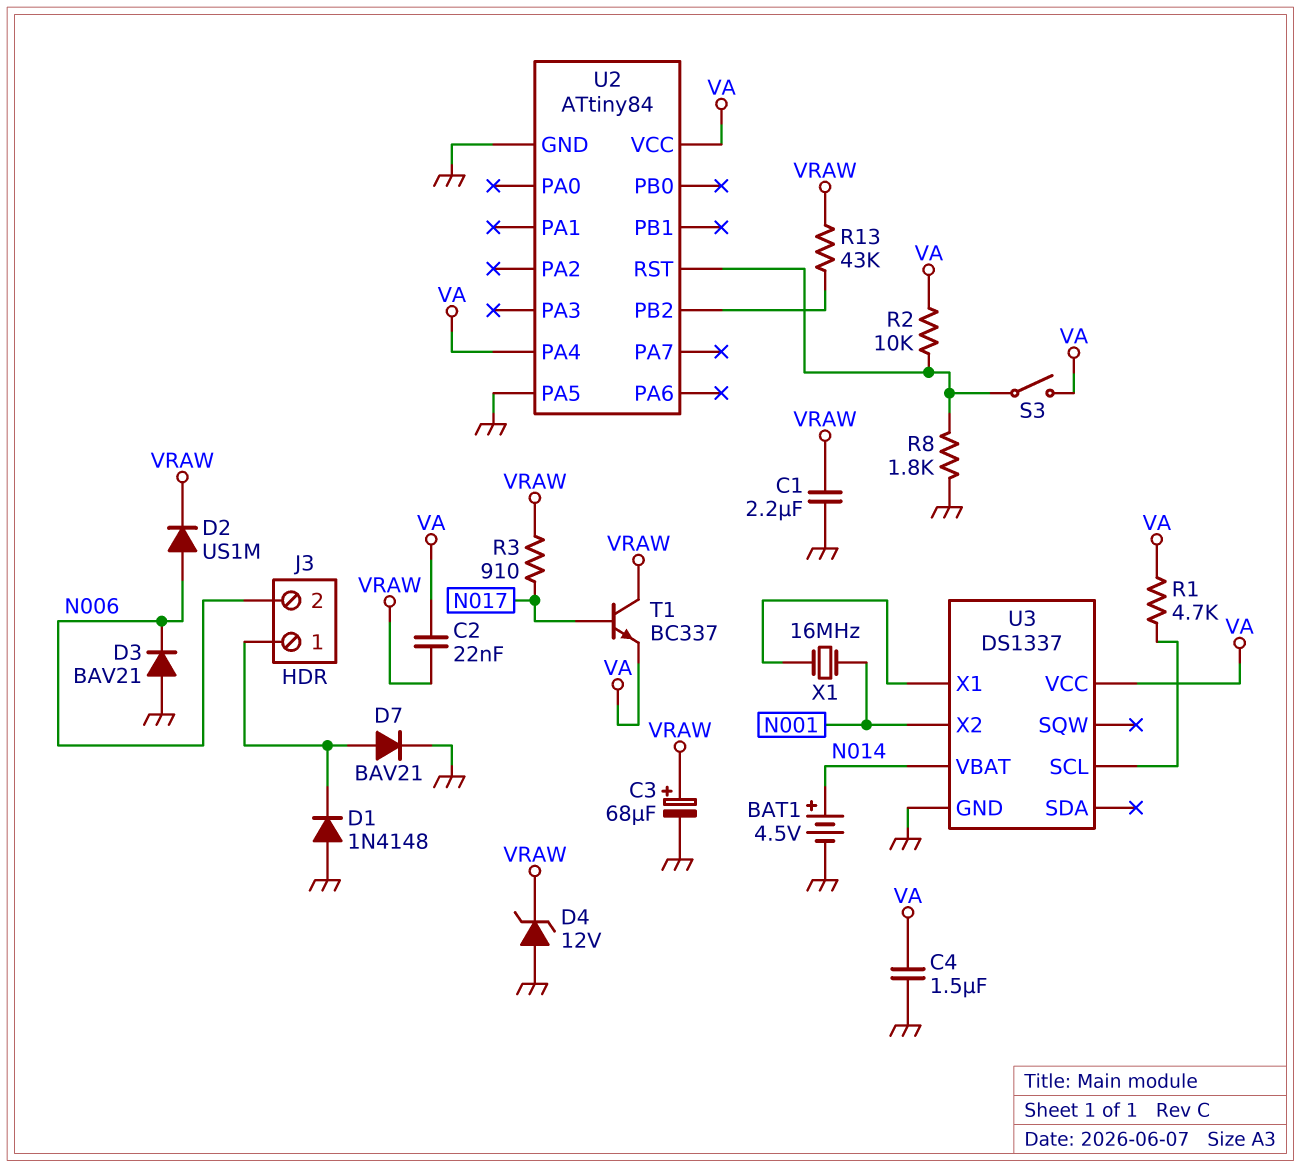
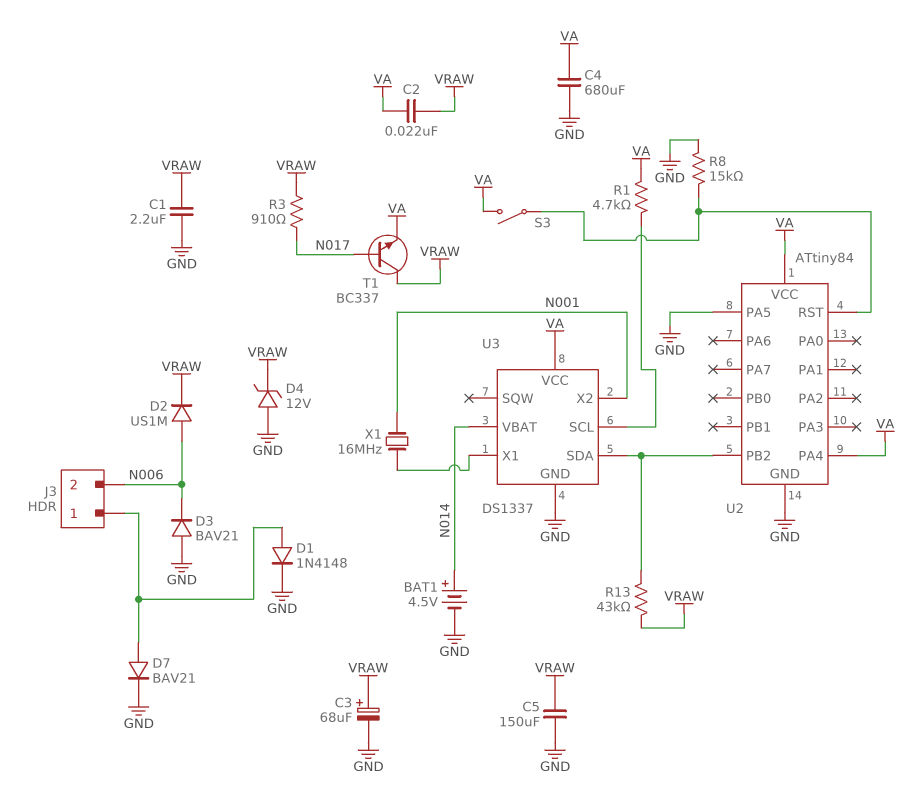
C4: 1.5uF (GND, VA) -> 680uF (GND, VA)
C5: none -> 150uF (GND, VRAW)
D1: diode 1N4148 (A GND, K J3/1) -> diode 1N4148 (A J3/1, K GND)
R2: 10k (U2/RST, VA) -> none
R8: 1.8k (GND, U2/RST) -> 15k (GND, U2/RST)
U3 pin SDA: none -> U2/PB2

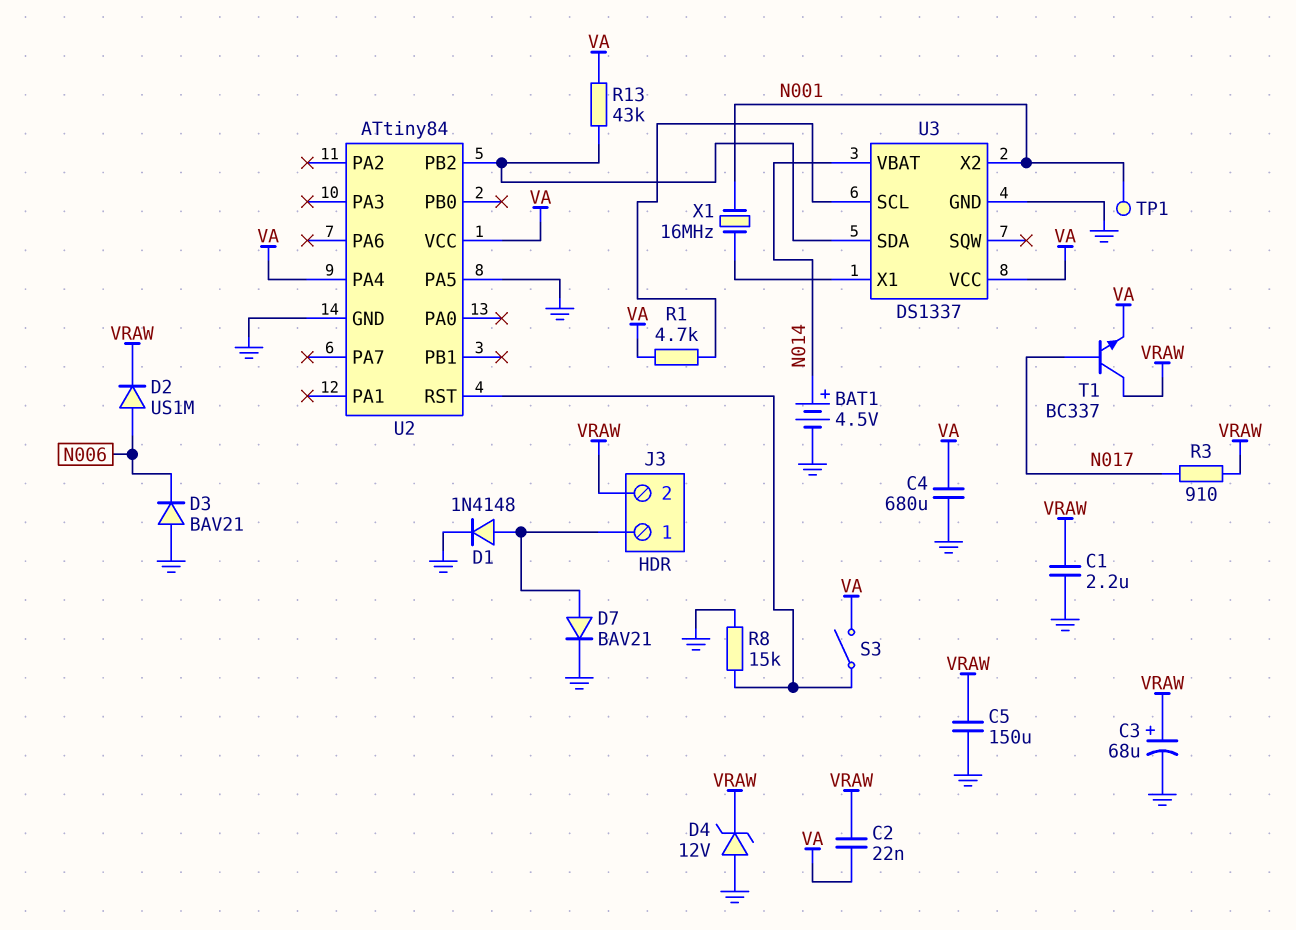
J3 pin 2: N006 -> VRAW
R13: 43k (U2/PB2, VRAW) -> 43k (U2/PB2, VA)
TP1: none -> test point (N001)

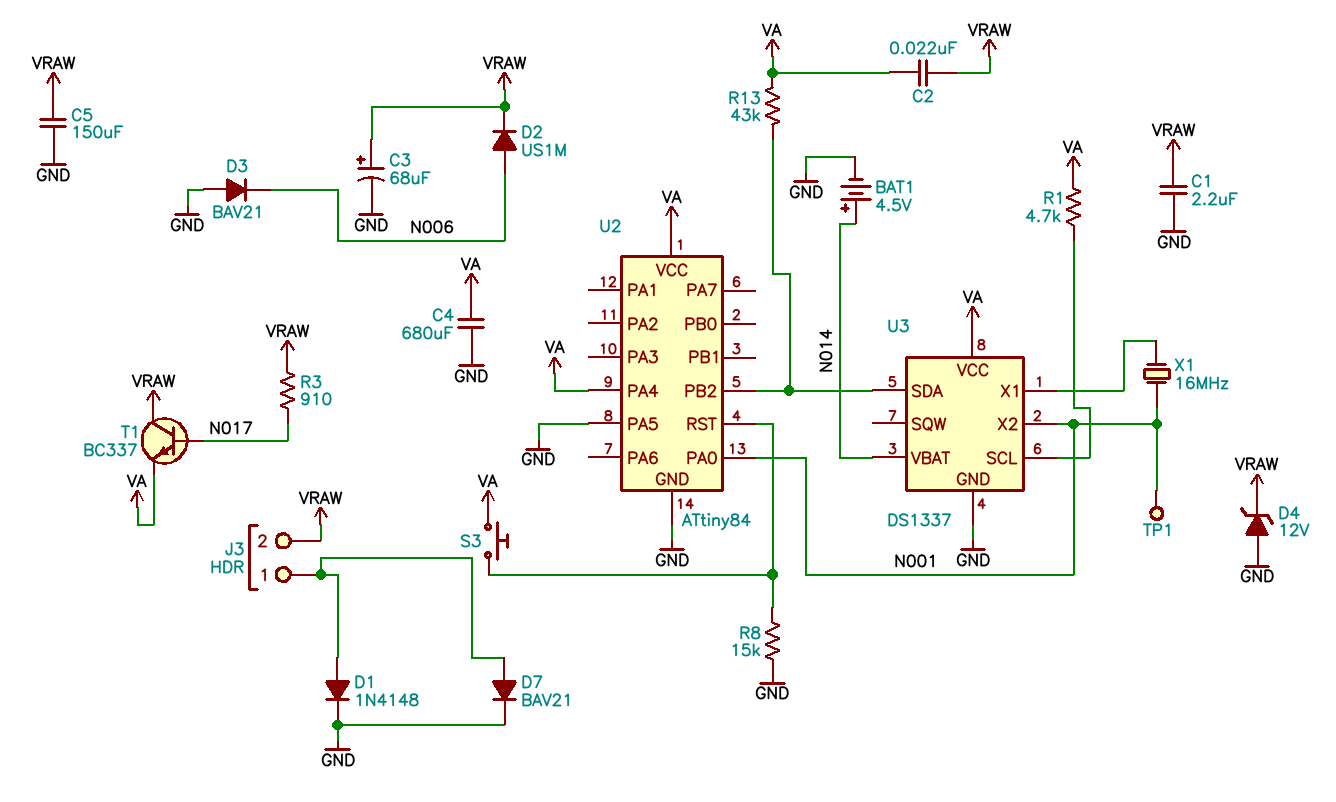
S3: switch (U2/RST, VA) -> button (U2/RST, VA)
U2 pin PA0: none -> N001

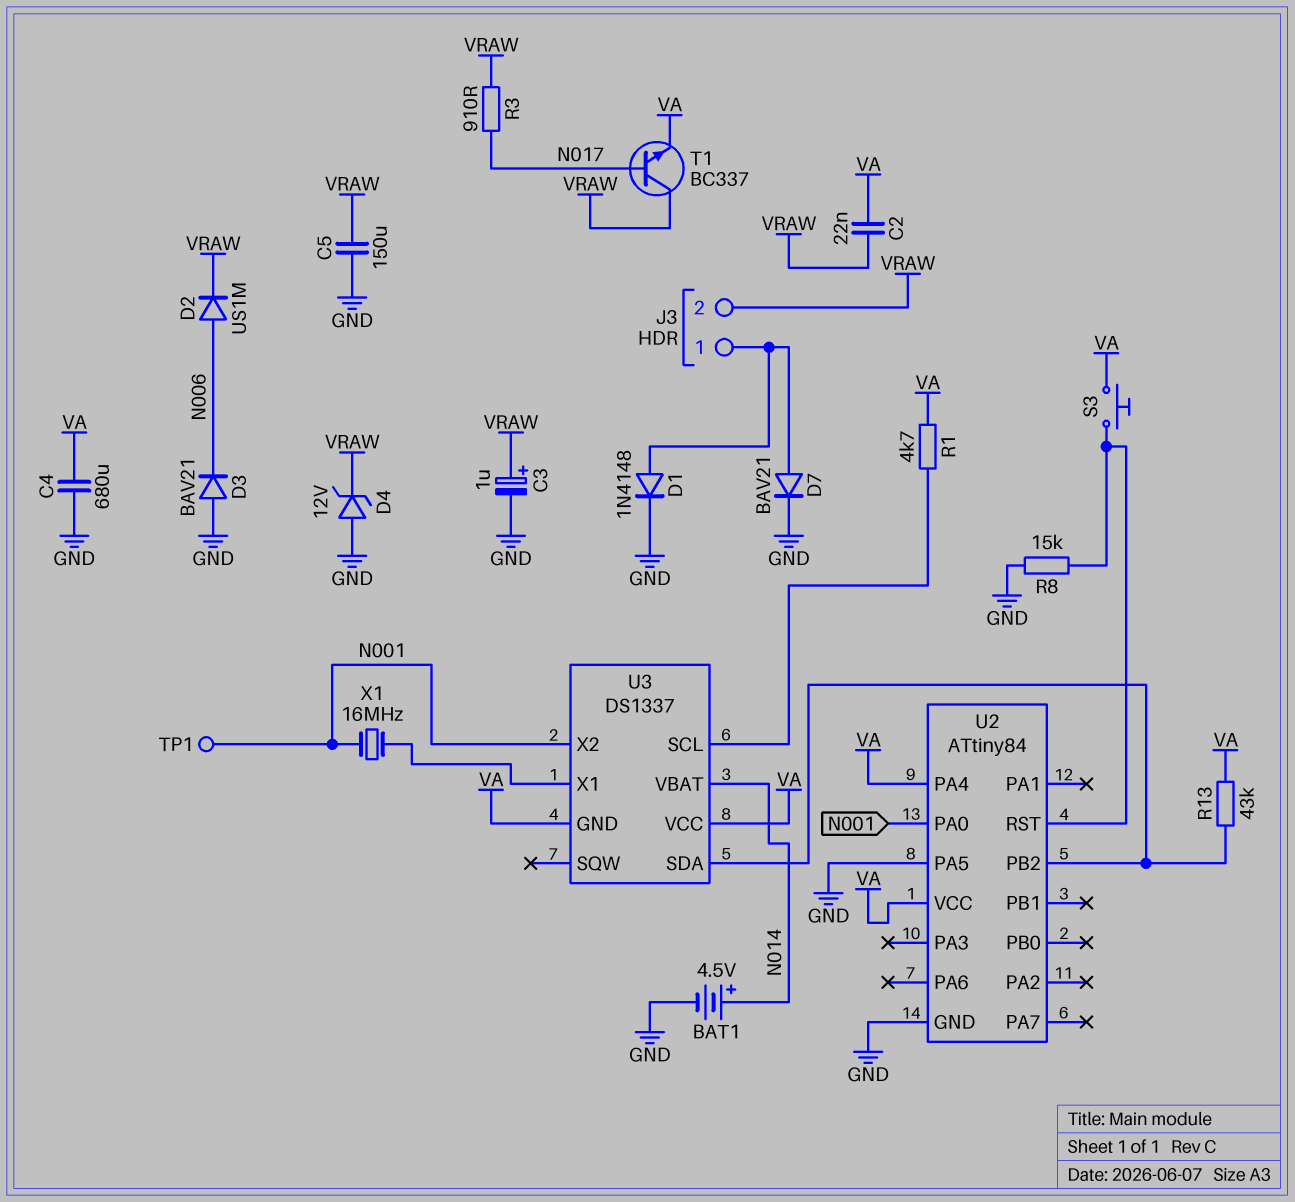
C1: 2.2uF (GND, VRAW) -> none
C3: 68uF (plus VRAW, minus GND) -> 1uF (plus VRAW, minus GND)
U3 pin GND: GND -> VA

